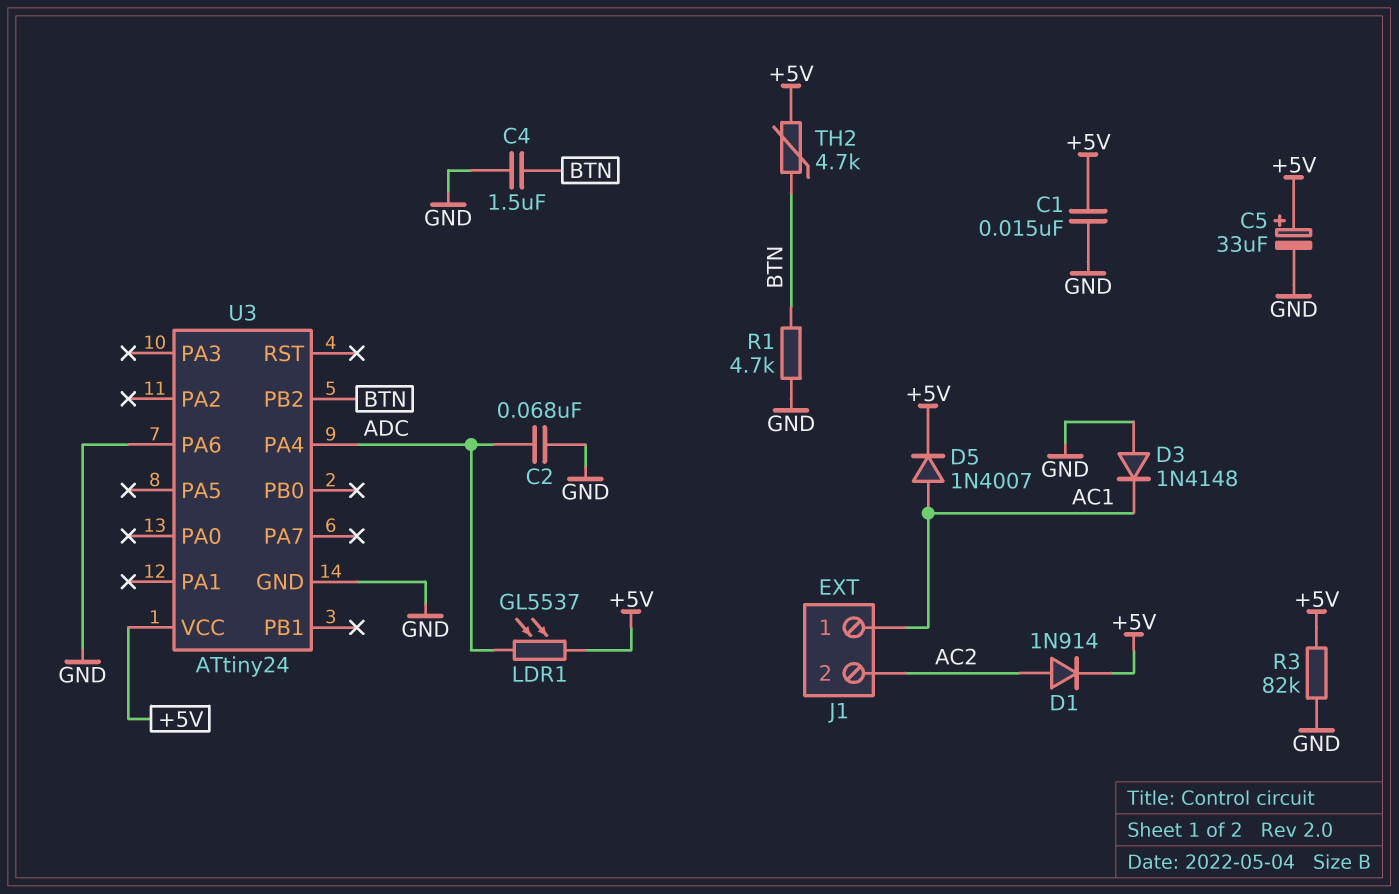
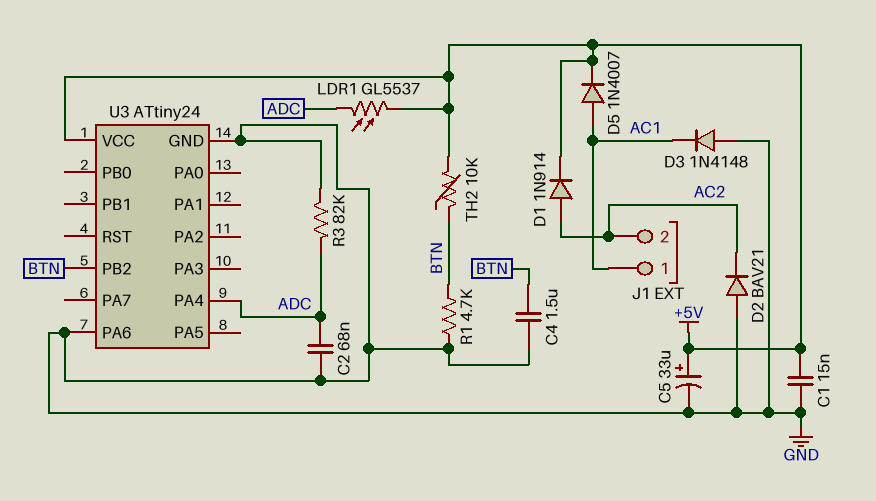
D2: none -> diode BAV21 (A GND, K AC2)
R3: 82k (+5V, GND) -> 82k (ADC, GND)
TH2: 4.7k (+5V, BTN) -> 10k (+5V, BTN)

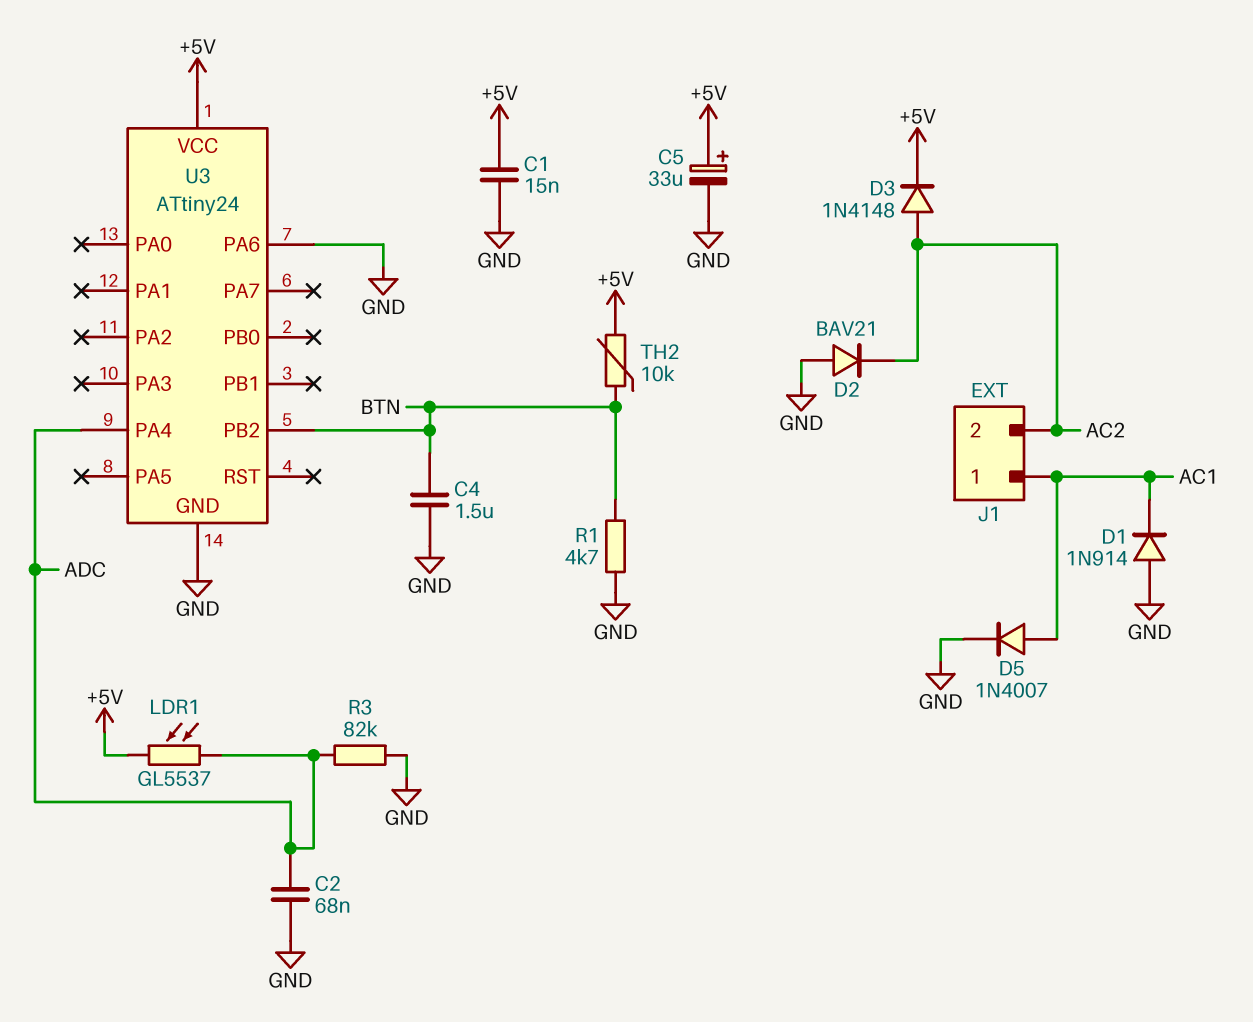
D1: diode 1N914 (A AC2, K +5V) -> diode 1N914 (A GND, K AC1)
D3: diode 1N4148 (A GND, K AC1) -> diode 1N4148 (A AC2, K +5V)
D5: diode 1N4007 (A AC1, K +5V) -> diode 1N4007 (A AC1, K GND)

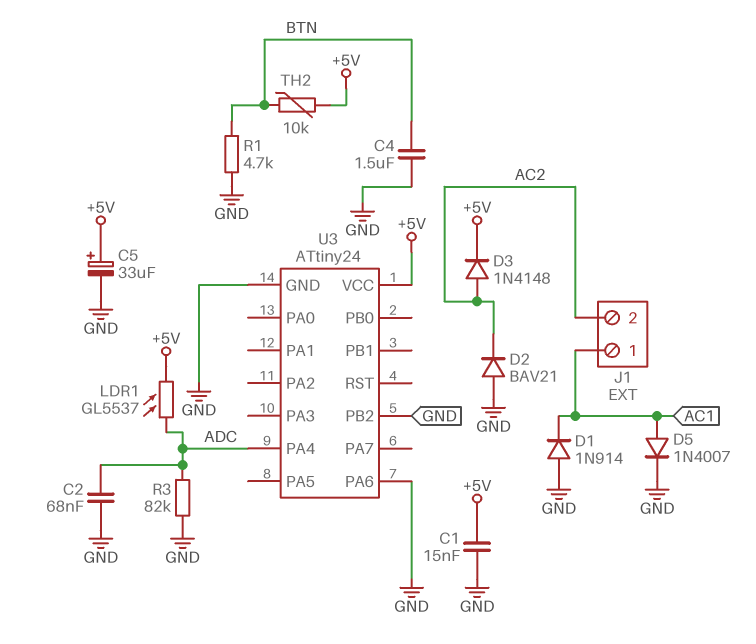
U3 pin PB2: BTN -> GND

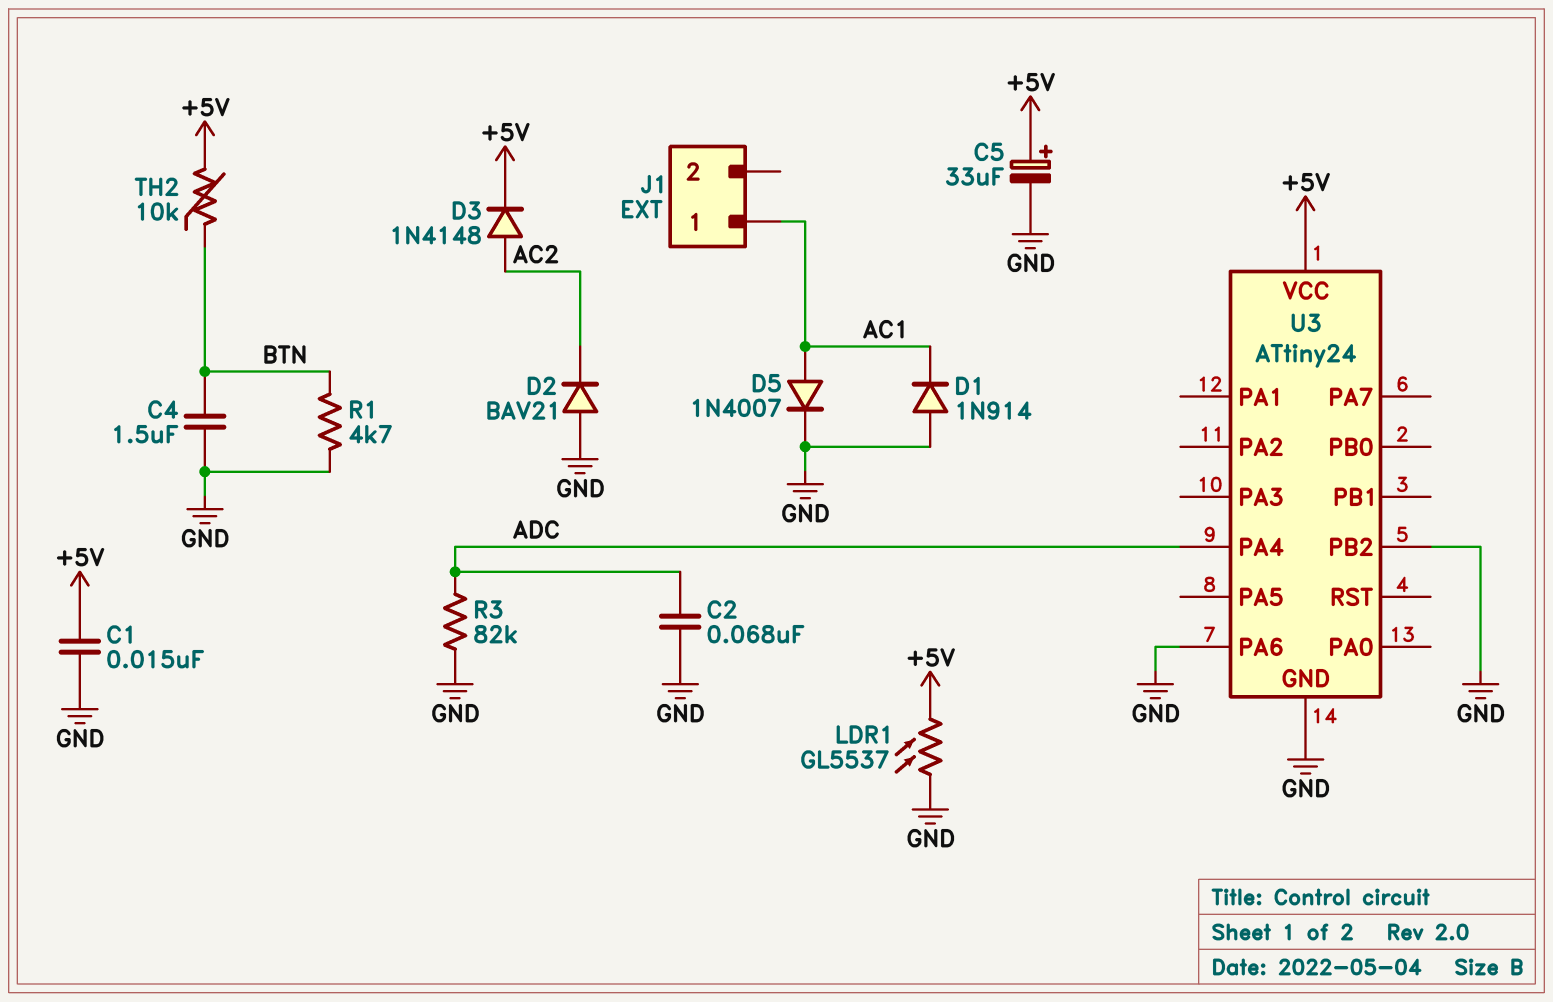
J1 pin 2: AC2 -> none
LDR1: GL5537 (+5V, ADC) -> GL5537 (+5V, GND)

